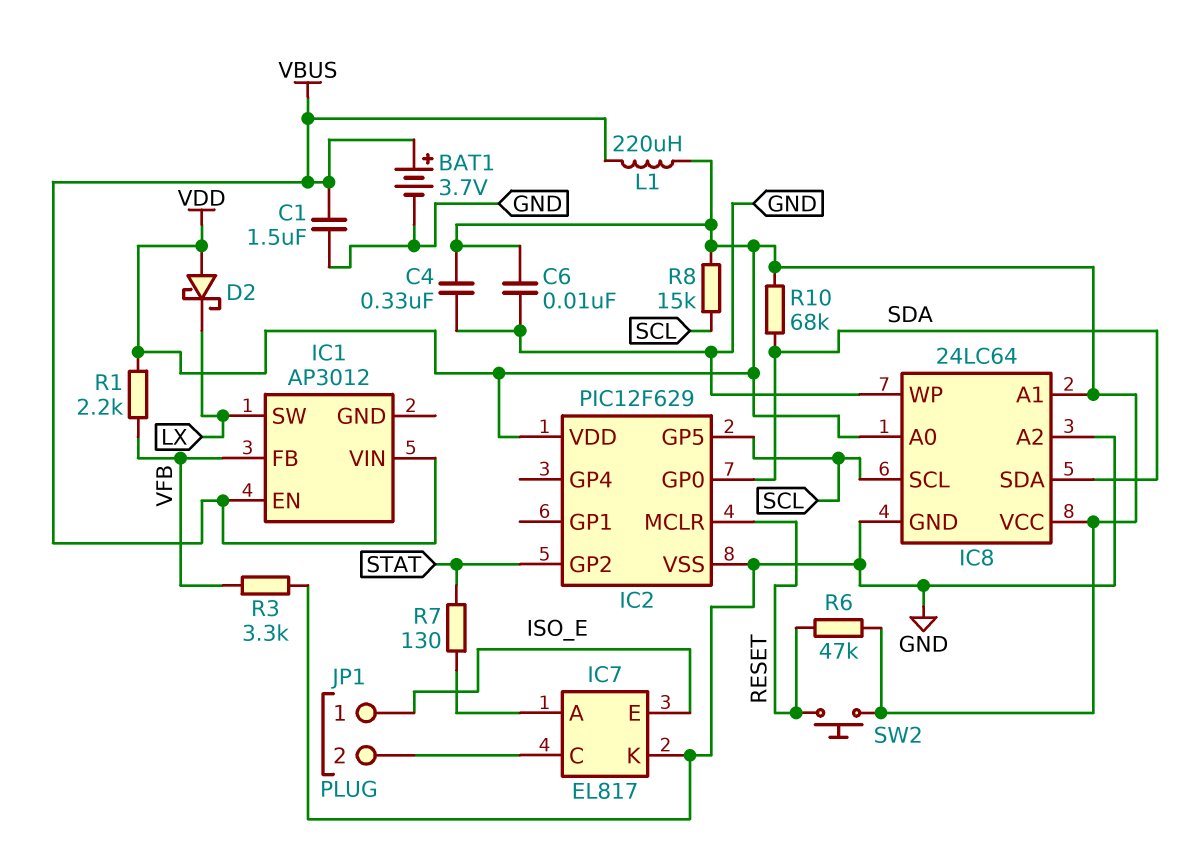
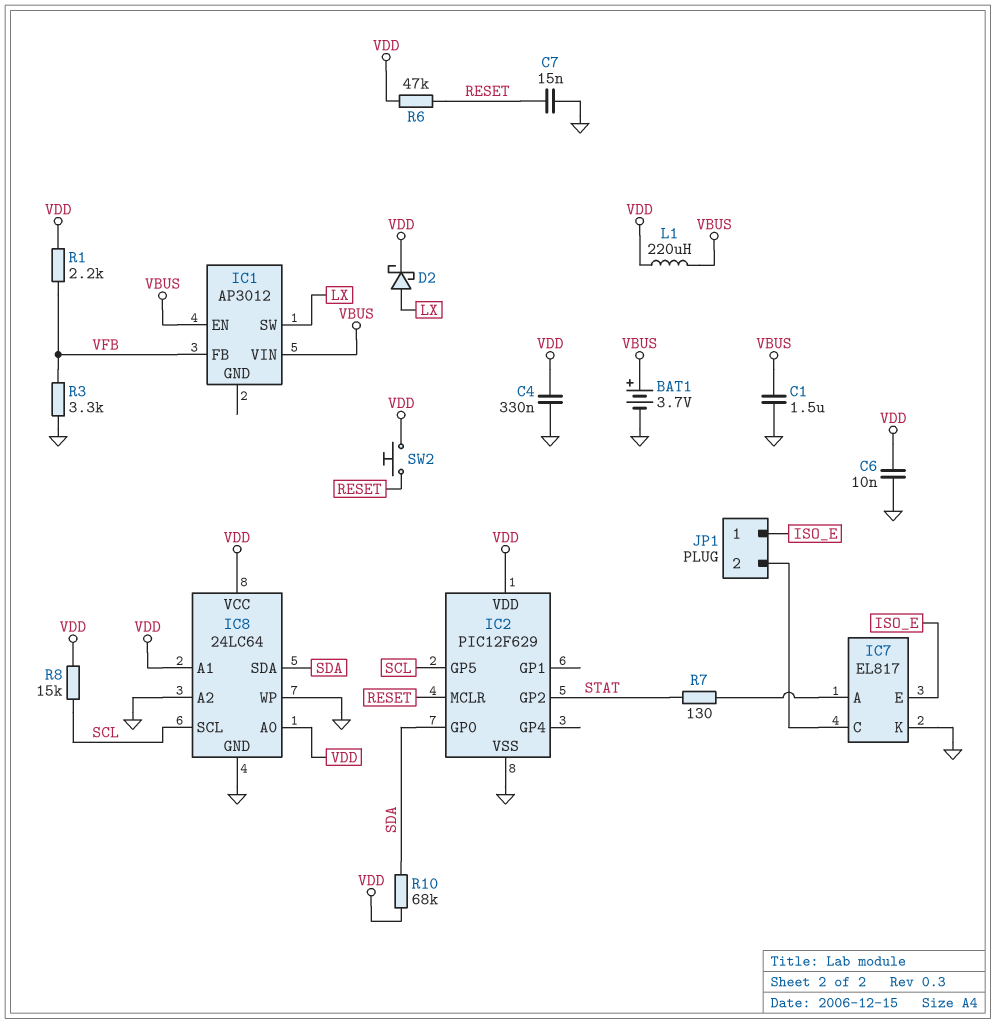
C7: none -> 15nF (GND, RESET)
D2: schottky (A VDD, K LX) -> schottky (A LX, K VDD)

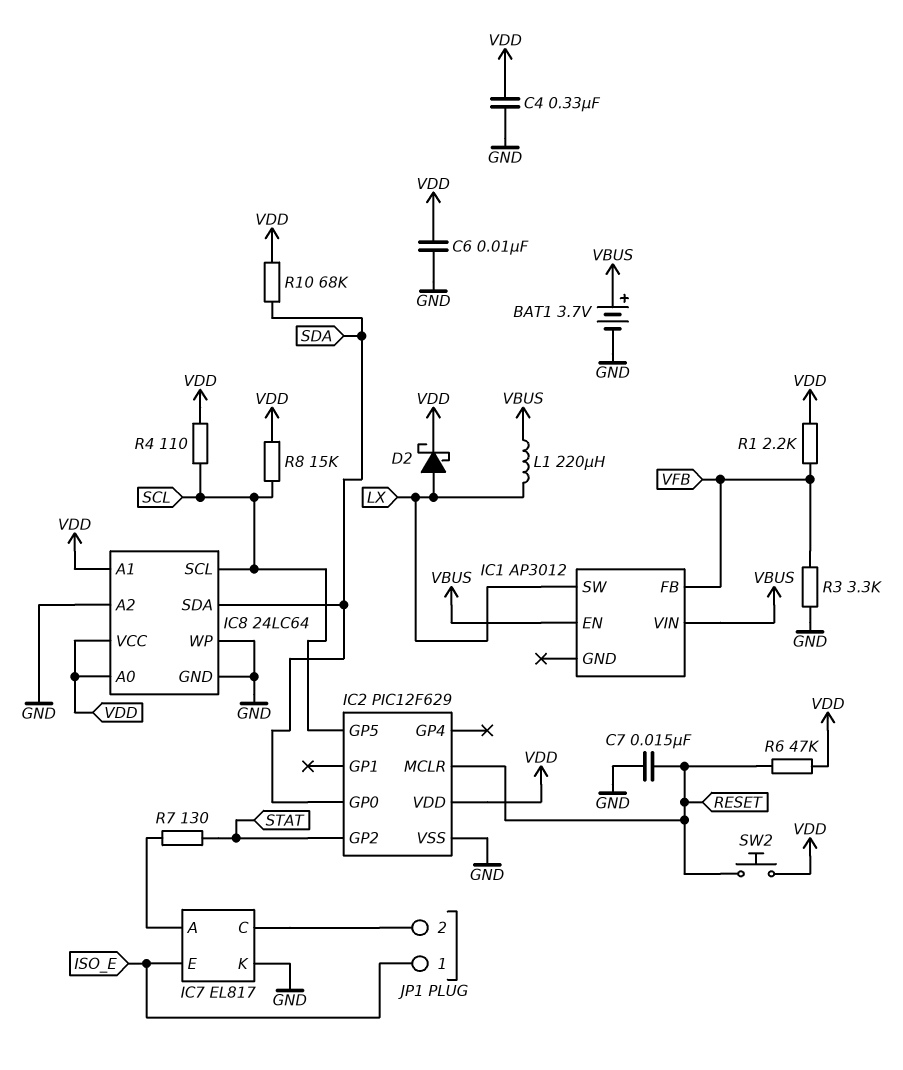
C1: 1.5uF (GND, VBUS) -> none
L1: 220uH (VBUS, VDD) -> 220uH (LX, VBUS)
R4: none -> 110 (SCL, VDD)

